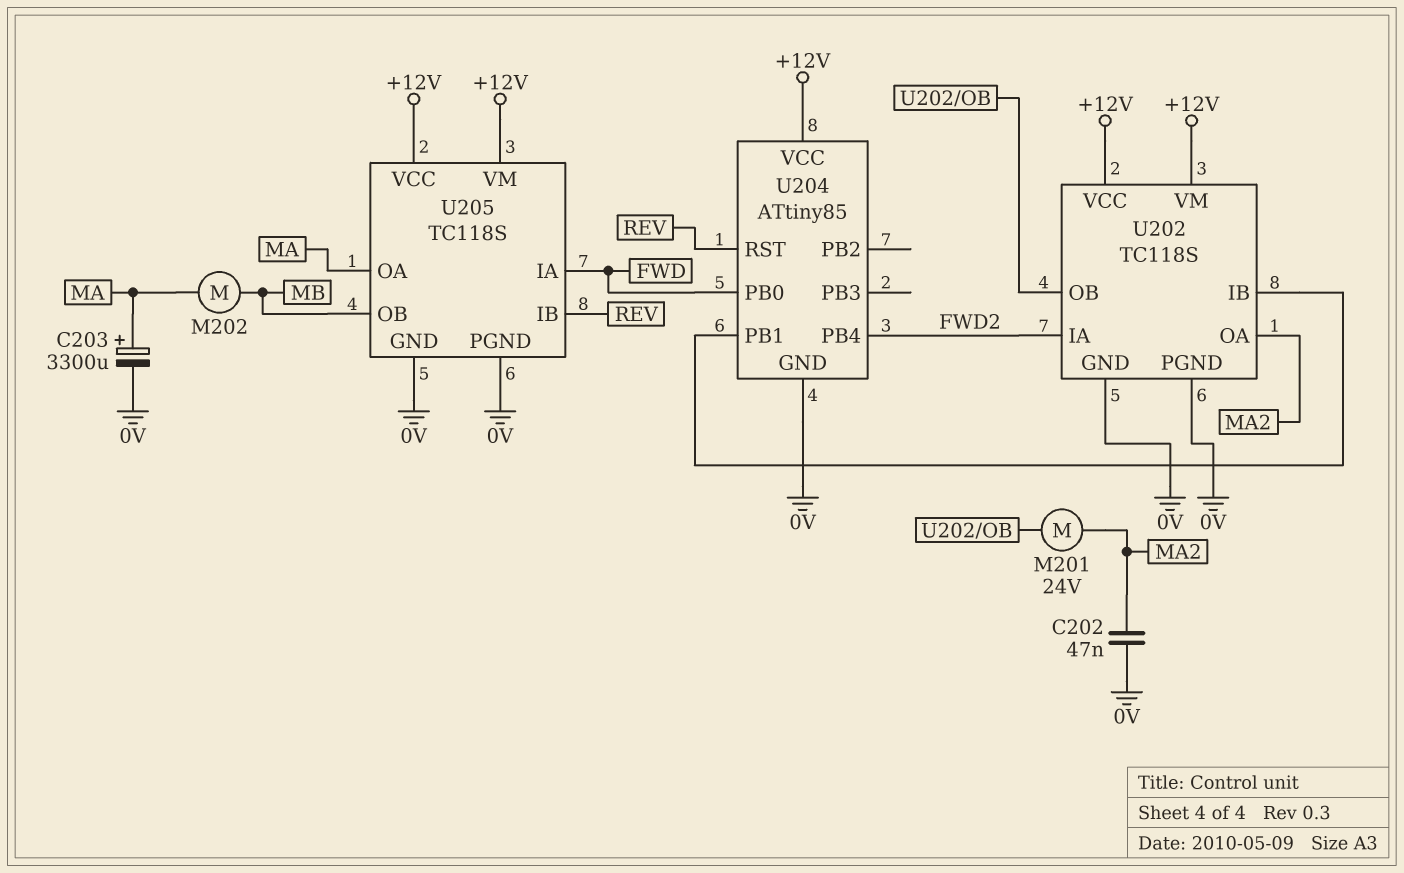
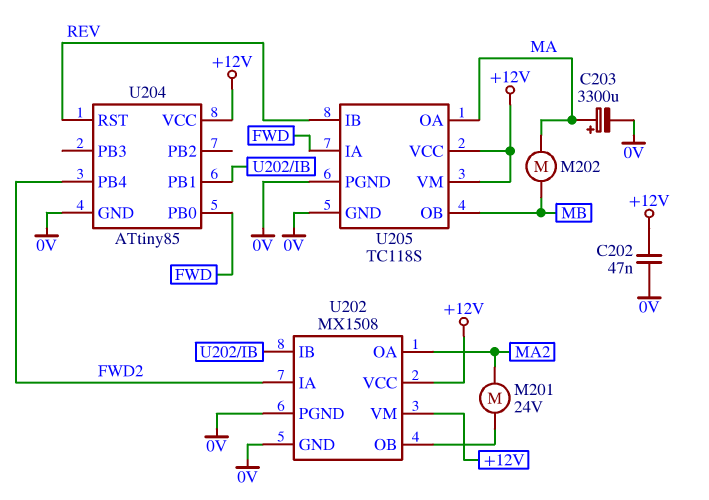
C202: 47nF (0V, MA2) -> 47nF (+12V, 0V)
U202: TC118S -> MX1508

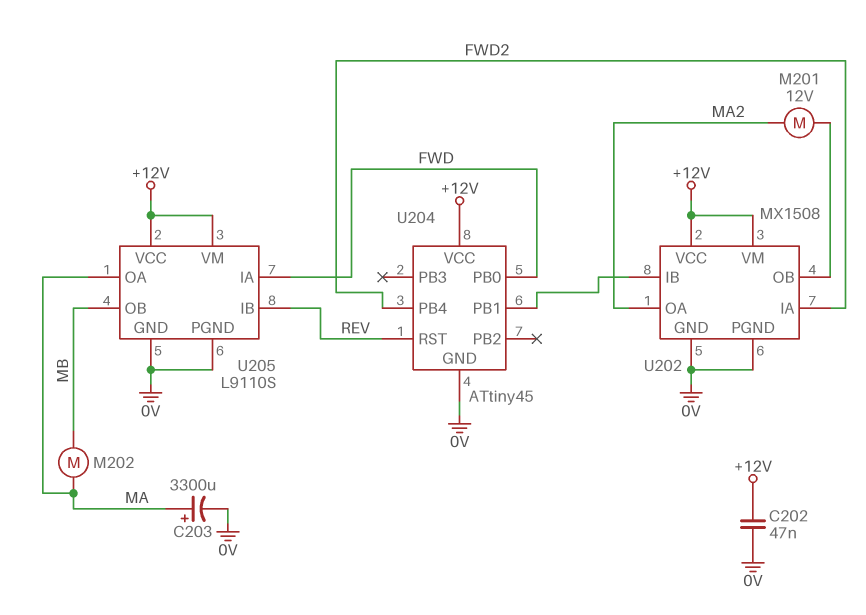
M201: motor 24V (MA2, U202/OB) -> motor 12V (MA2, U202/OB)
U204: ATtiny85 -> ATtiny45
U205: TC118S -> L9110S

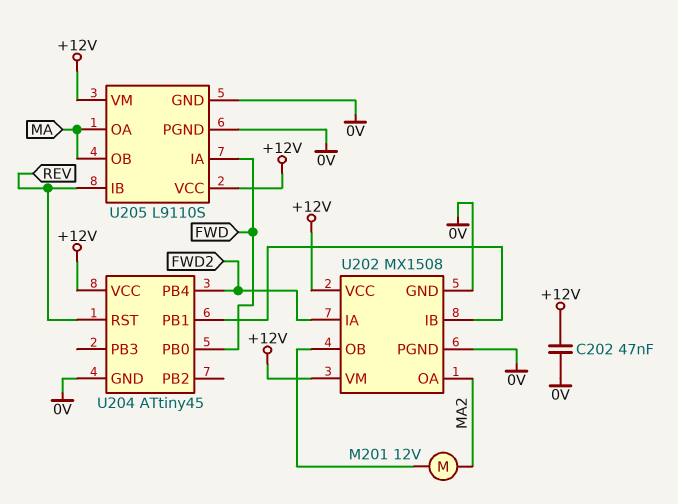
C203: 3300uF (plus MA, minus 0V) -> none
M202: motor (MA, MB) -> none
U205 pin OB: MB -> MA

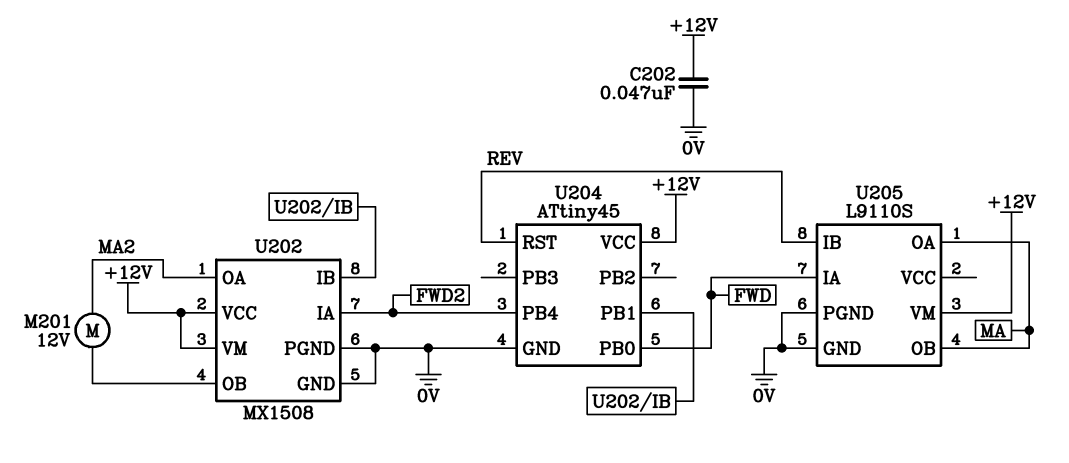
U205 pin VCC: +12V -> none

